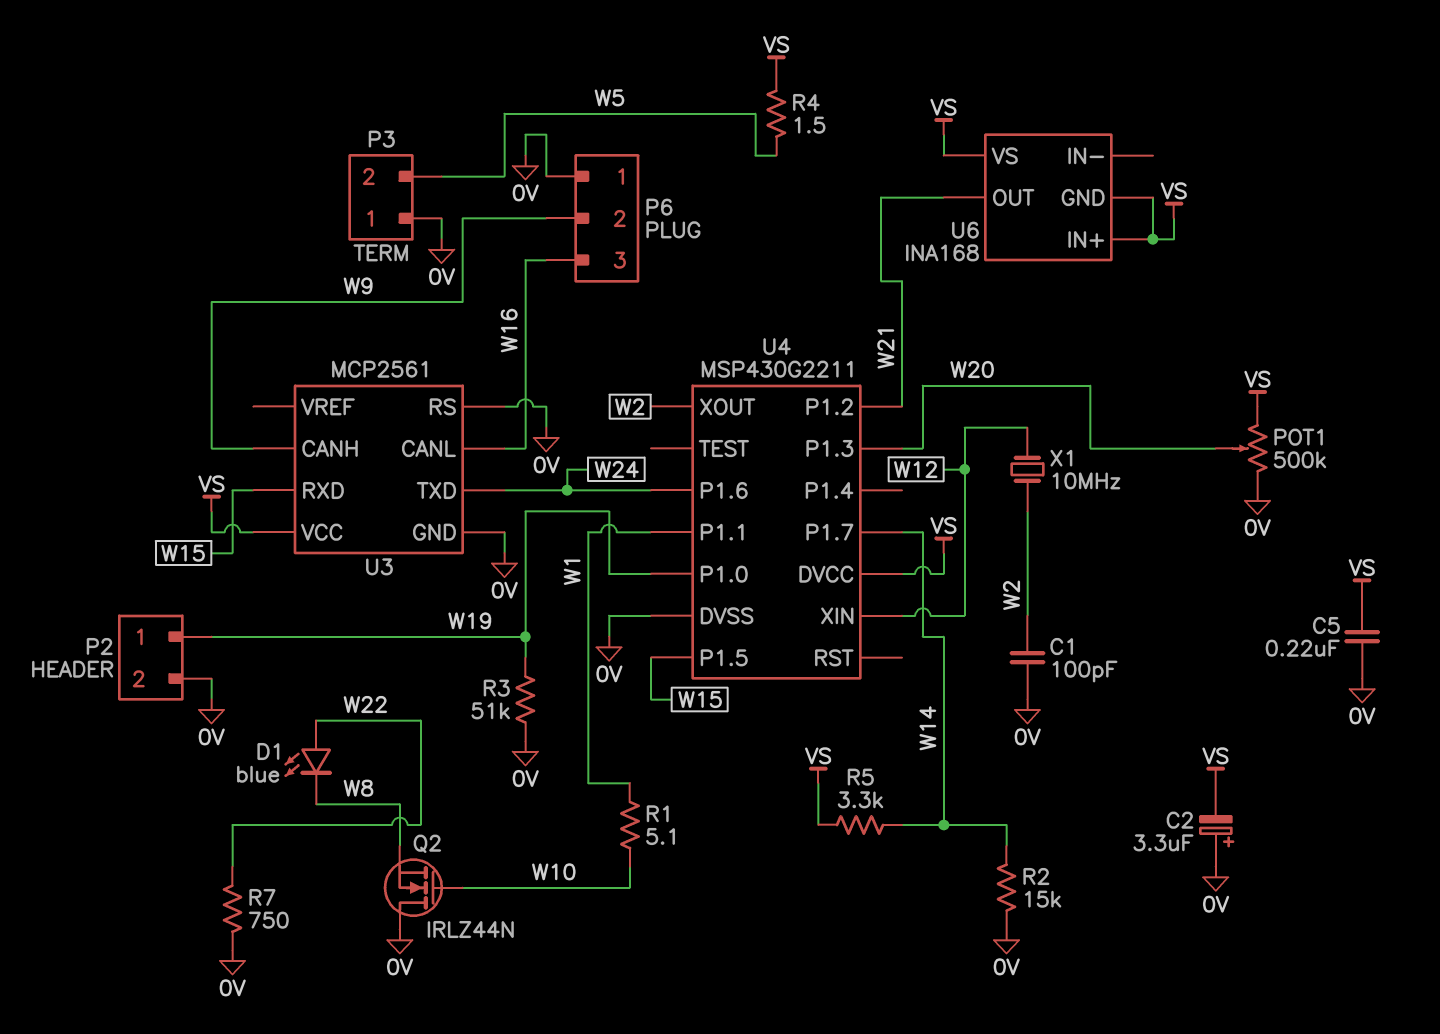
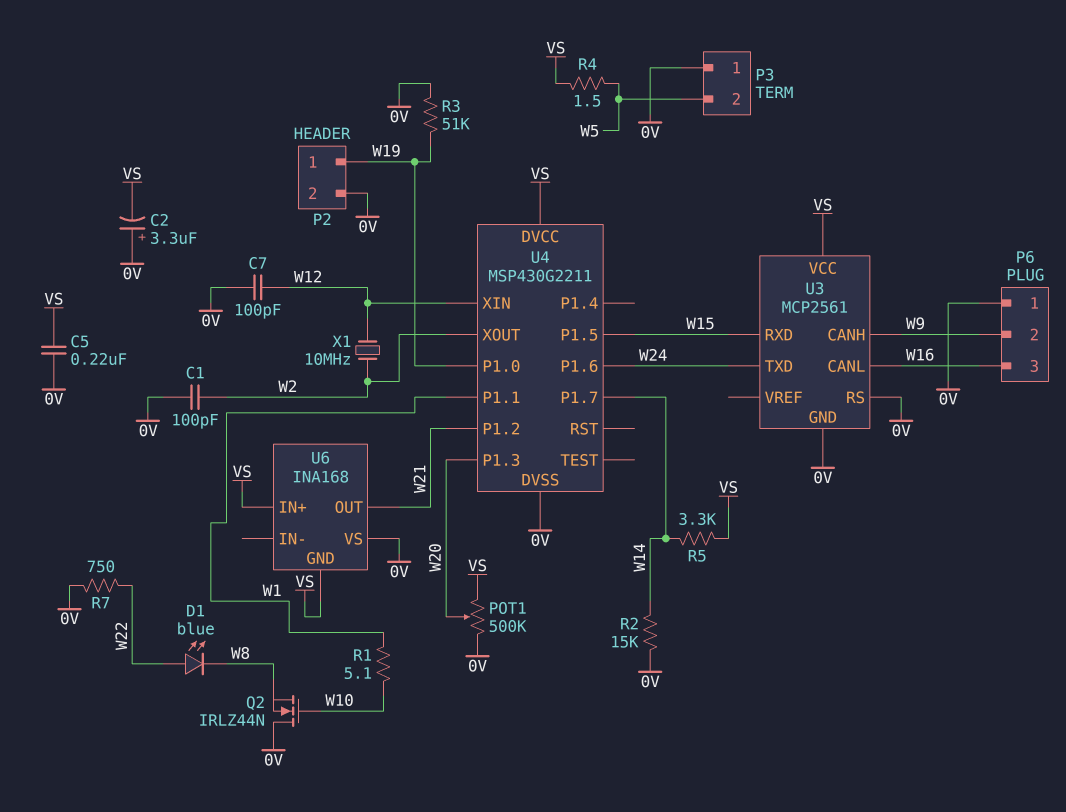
C7: none -> 100pF (0V, W12)
U6 pin VS: VS -> 0V

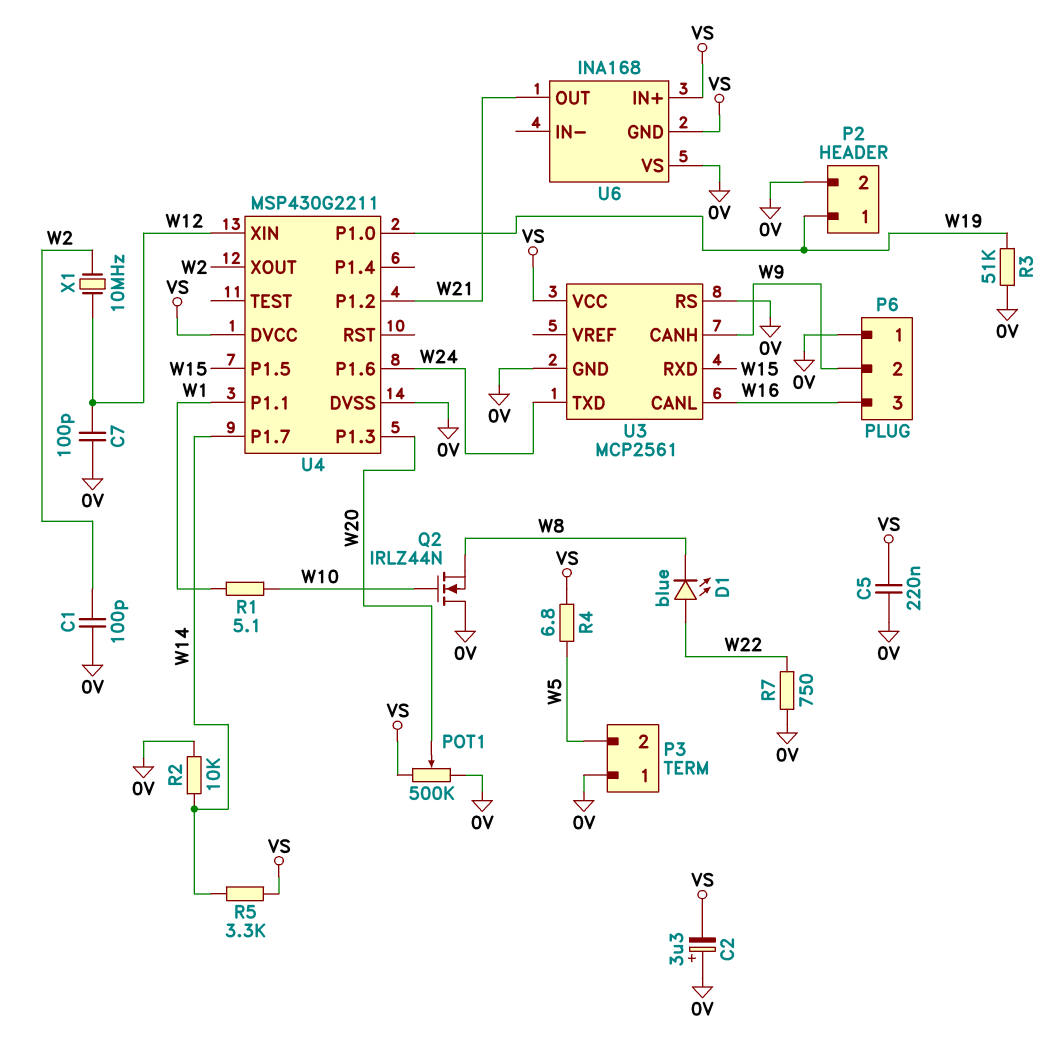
R2: 15k (0V, W14) -> 10k (0V, W14)
R4: 1.5 (VS, W5) -> 6.8 (VS, W5)

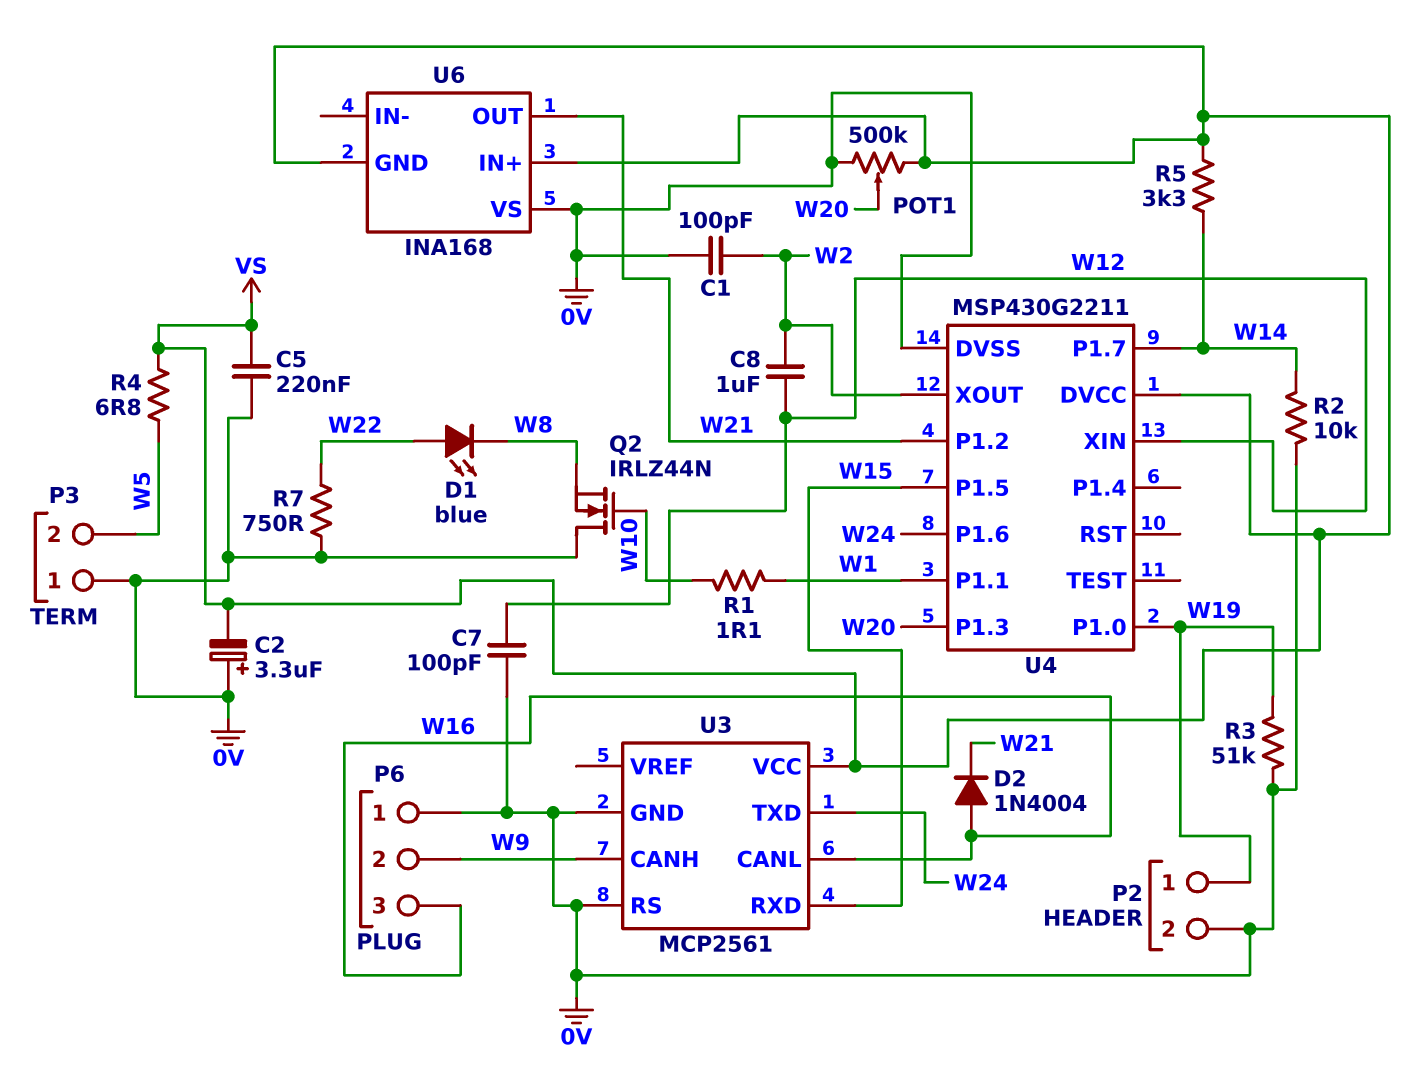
C8: none -> 1uF (W2, W12)
D2: none -> diode 1N4004 (A W16, K W21)
R1: 5.1 (W1, W10) -> 1.1 (W1, W10)
X1: 10MHz (W2, W12) -> none

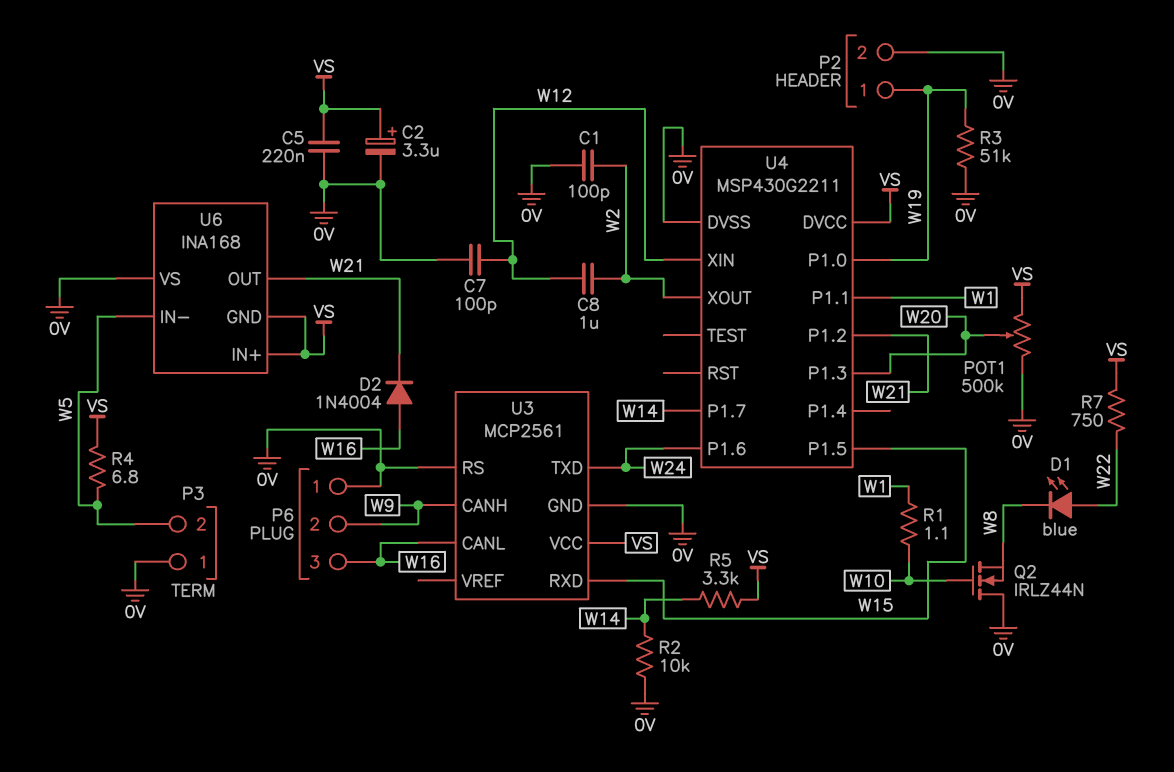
C2: 3.3uF (plus 0V, minus VS) -> 3.3uF (plus VS, minus 0V)
R7: 750 (0V, W22) -> 750 (VS, W22)
U6 pin IN-: none -> W5

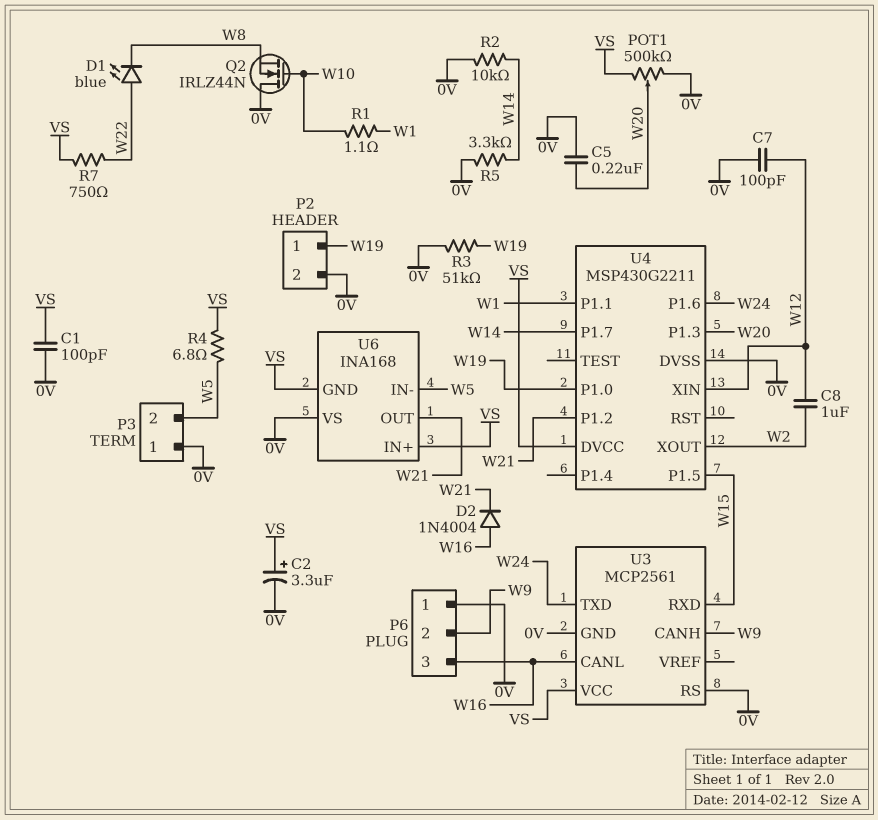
C1: 100pF (0V, W2) -> 100pF (0V, VS)
C5: 220nF (0V, VS) -> 220nF (0V, W20)
R5: 3.3k (VS, W14) -> 3.3k (0V, W14)

